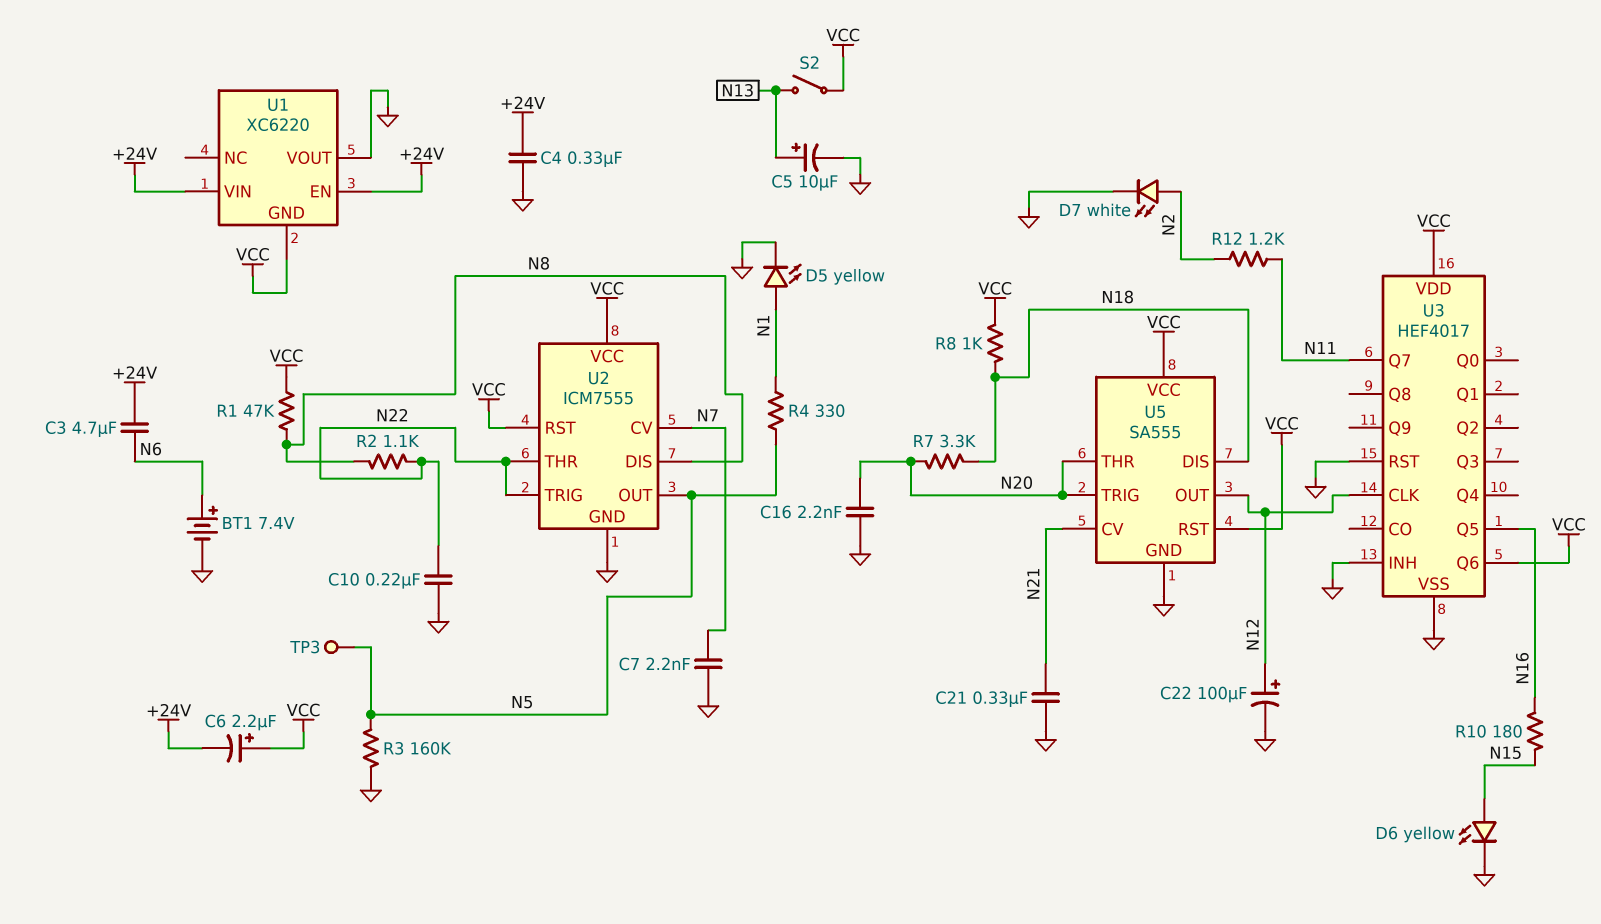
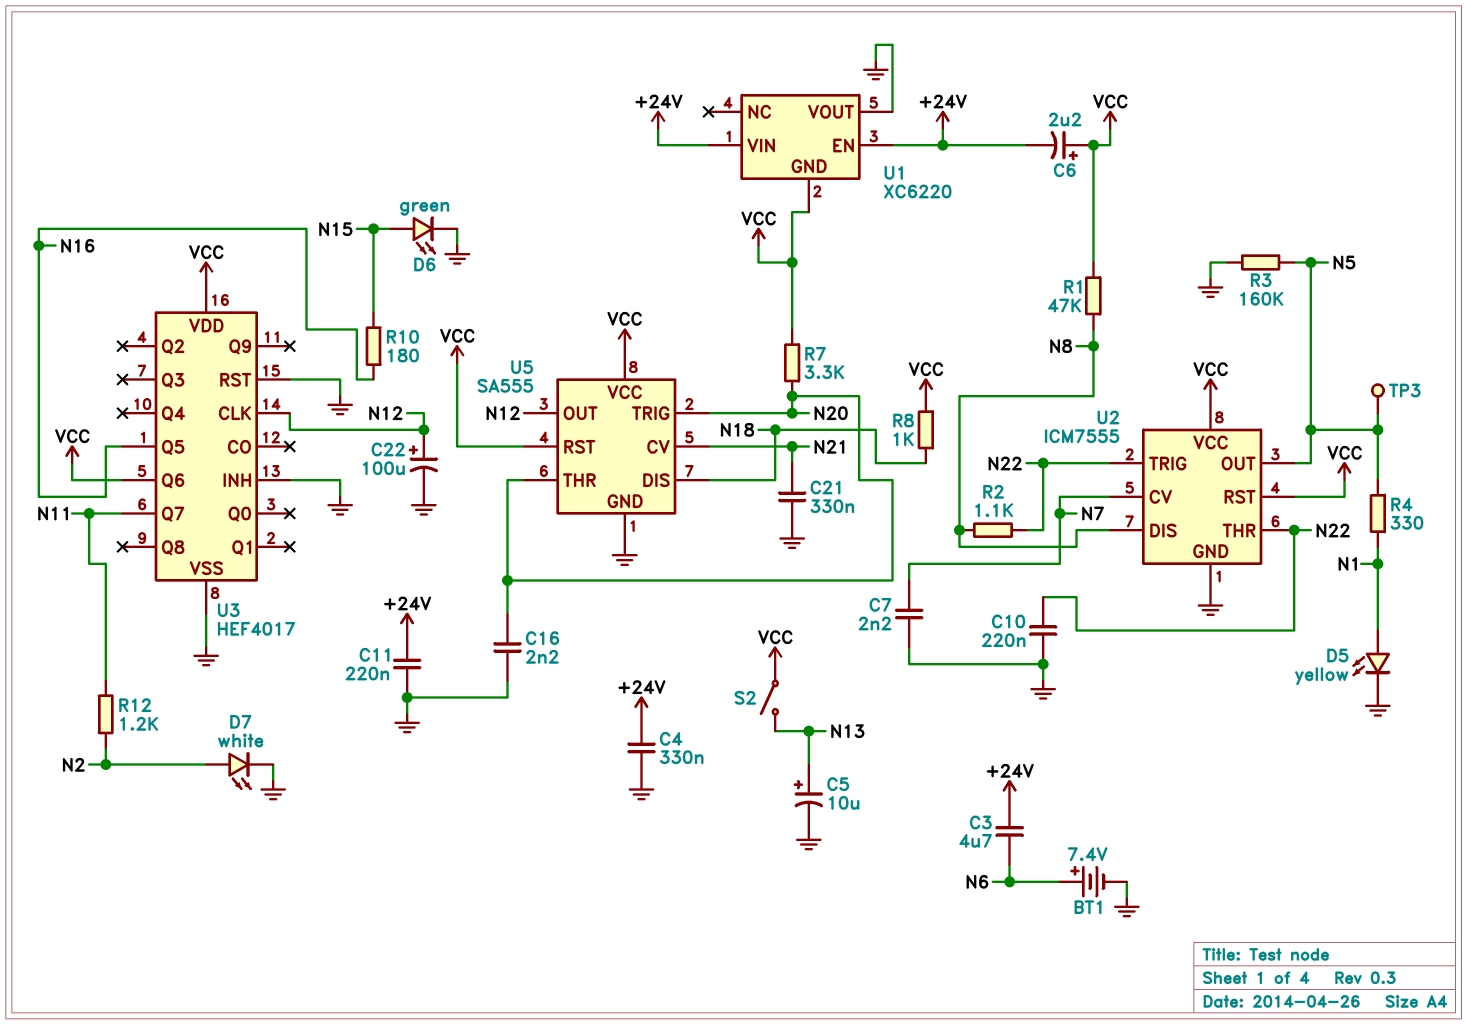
C11: none -> 220nF (+24V, GND)
D6: LED yellow (A N15, K GND) -> LED green (A N15, K GND)
R7: 3.3k (N18, N20) -> 3.3k (N20, VCC)

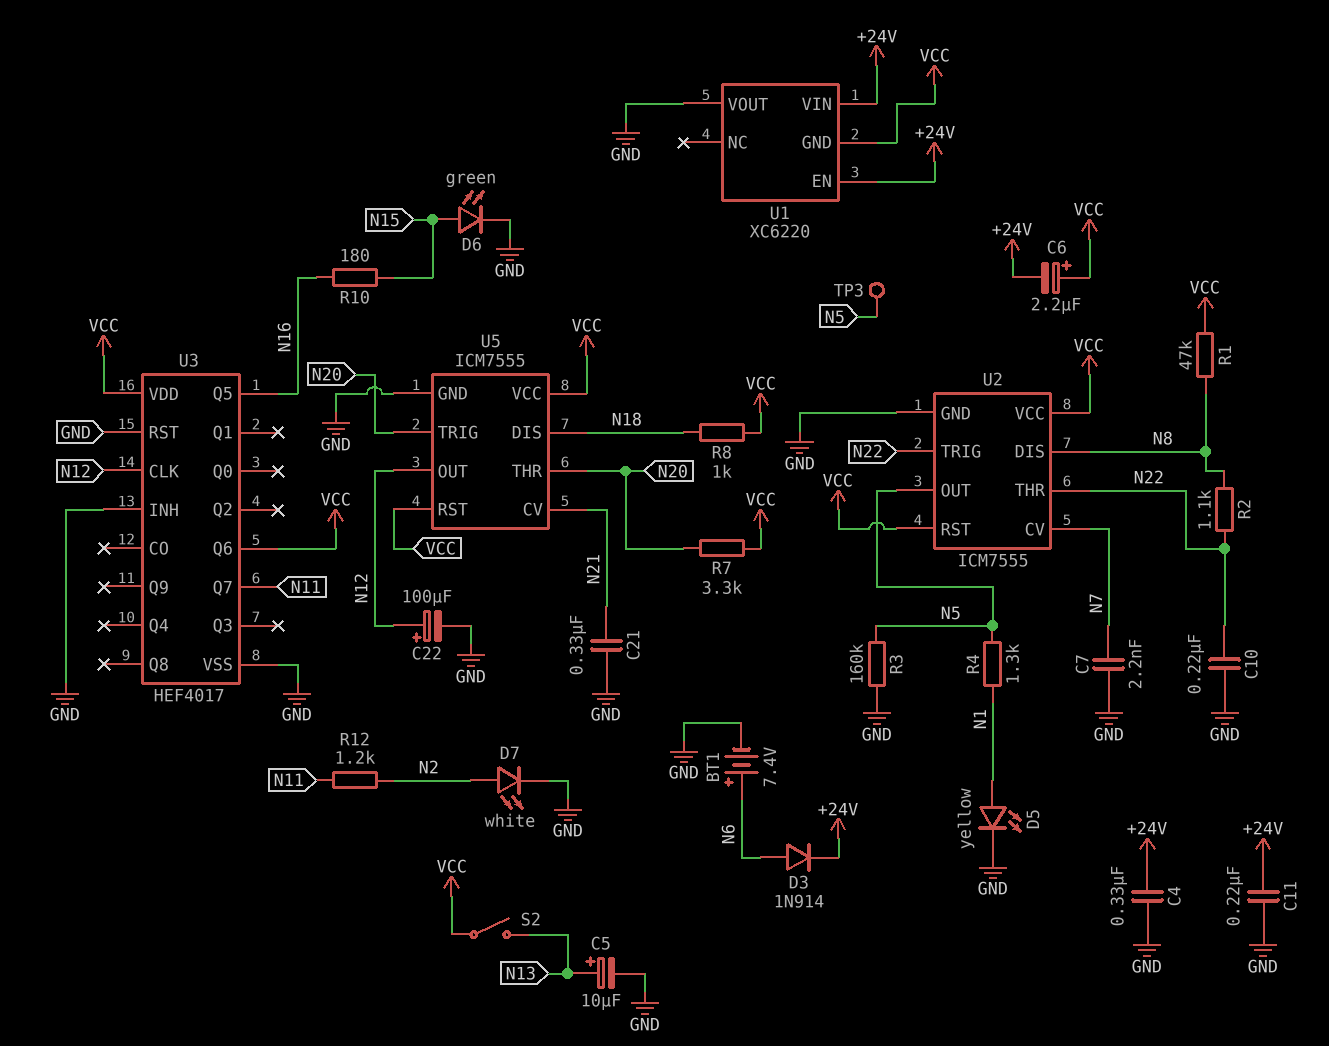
C3: 4.7uF (+24V, N6) -> none
C16: 2.2nF (GND, N20) -> none
D3: none -> diode 1N914 (A N6, K +24V)
R4: 330 (N1, N5) -> 1.3k (N1, N5)
U5: SA555 -> ICM7555

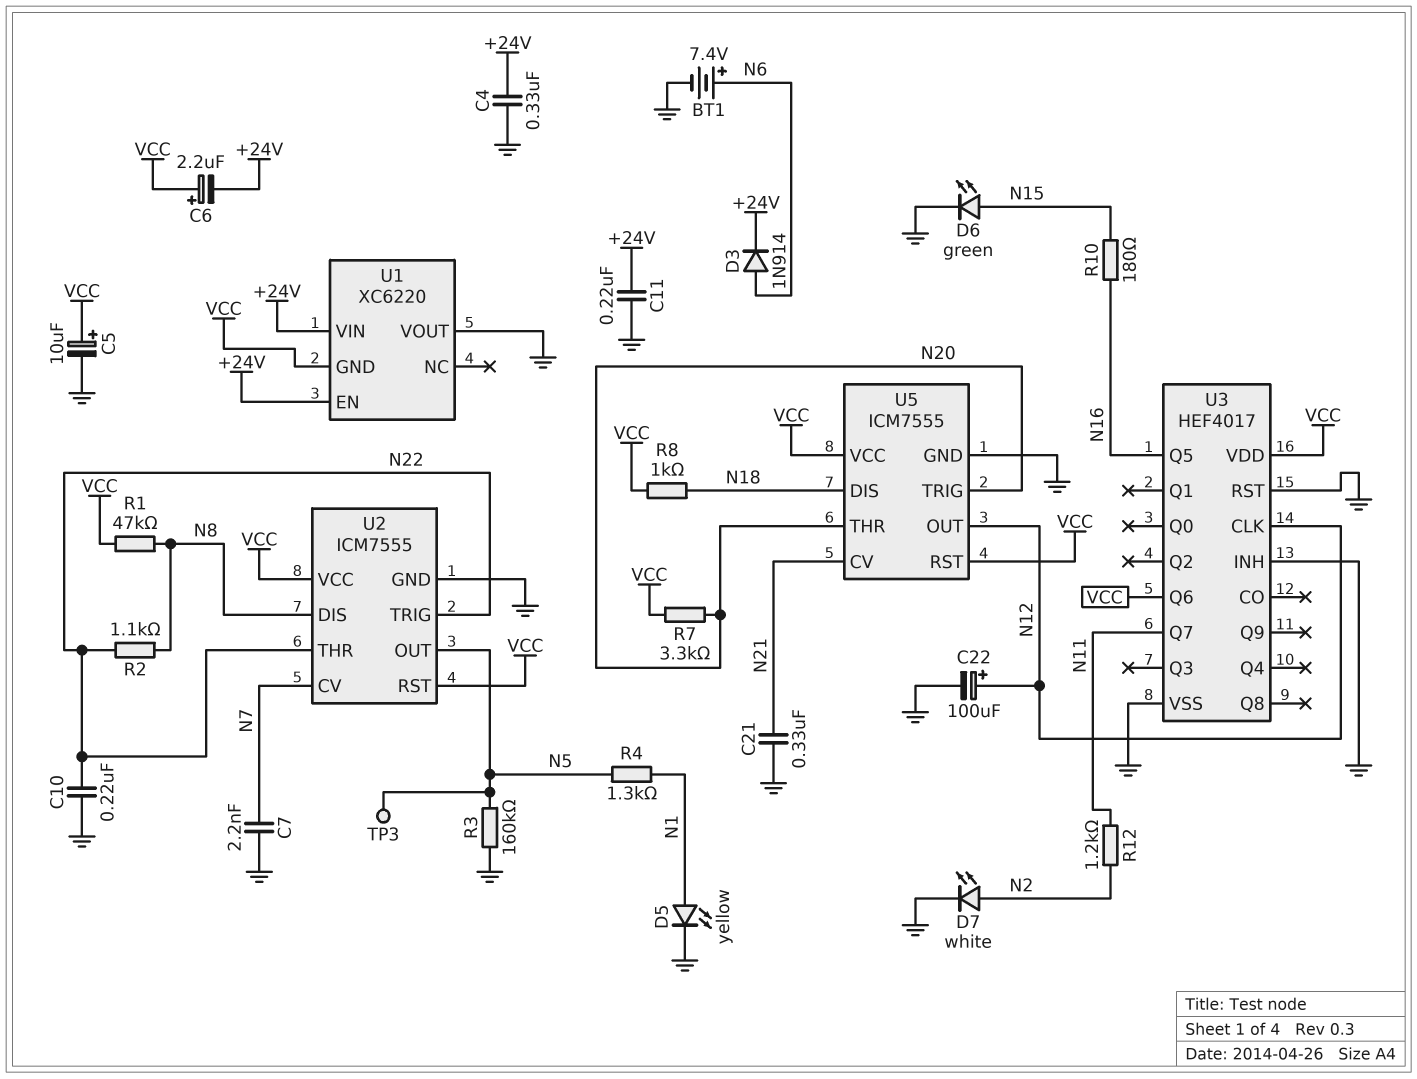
C5: 10uF (plus N13, minus GND) -> 10uF (plus VCC, minus GND)
S2: switch (N13, VCC) -> none

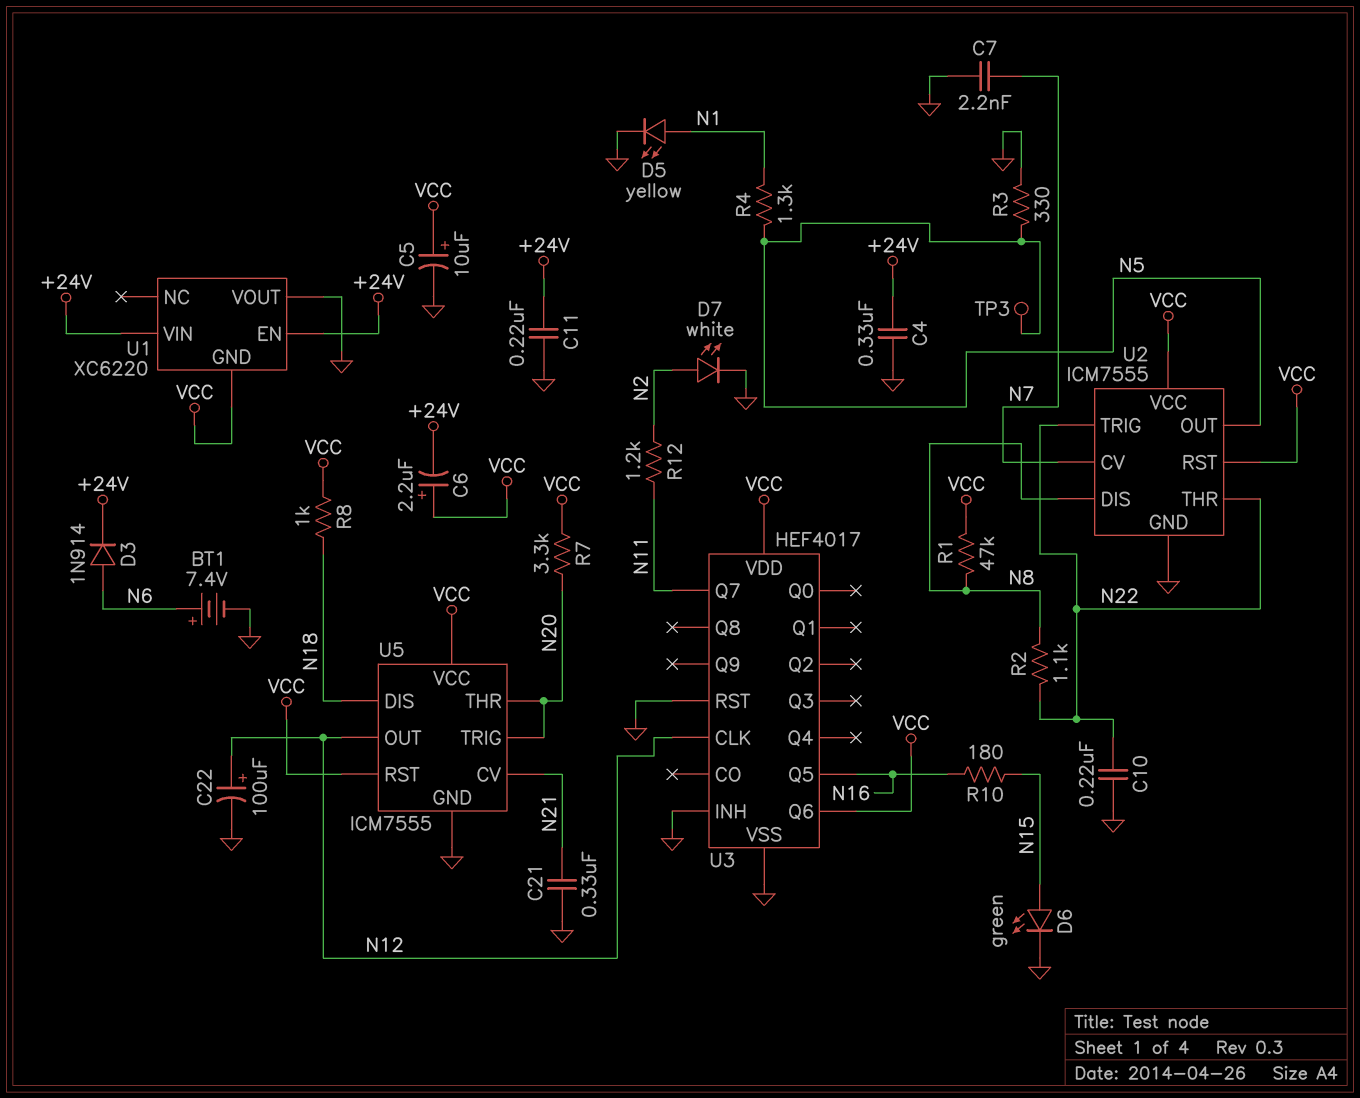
R3: 160k (GND, N5) -> 330 (GND, N5)

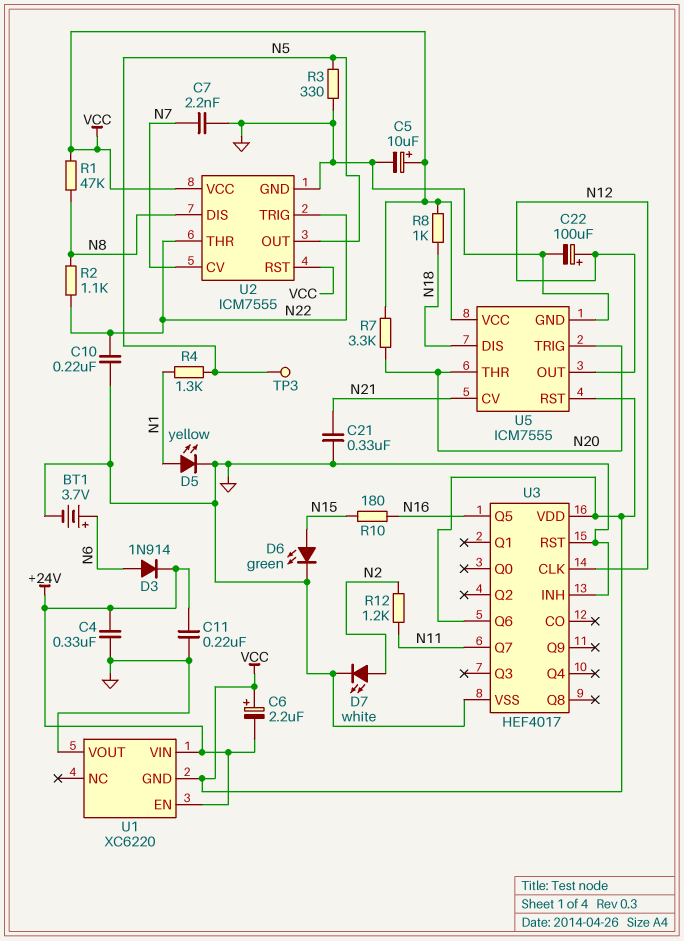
BT1: 7.4V (plus N6, minus GND) -> 3.7V (plus N6, minus GND)

